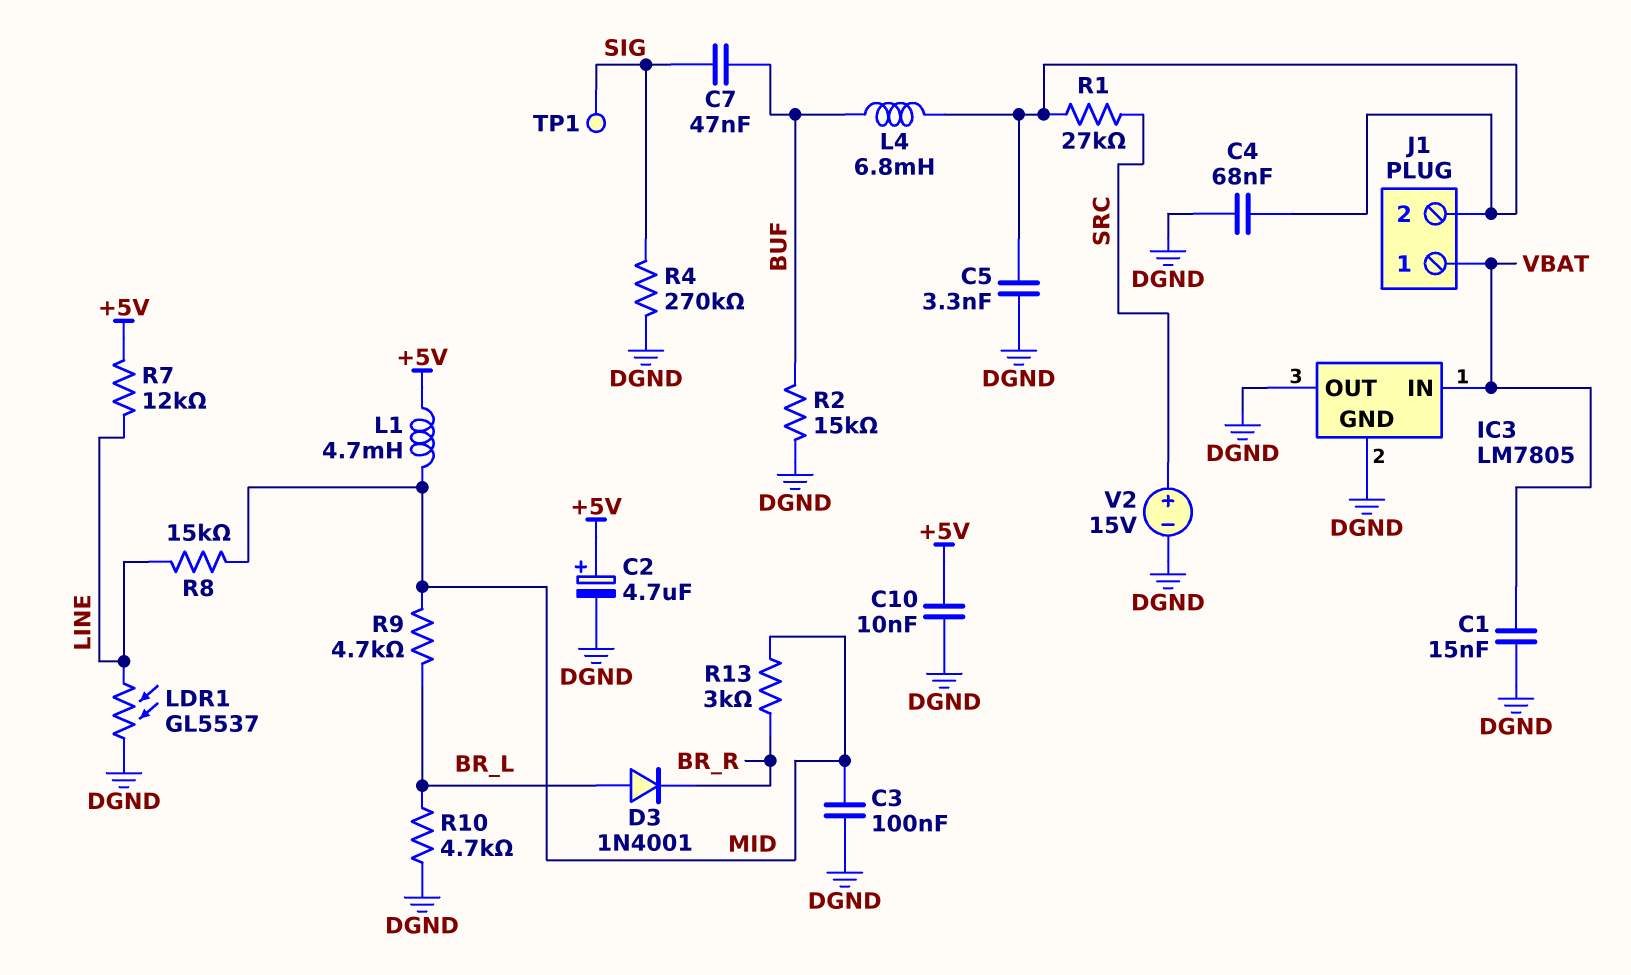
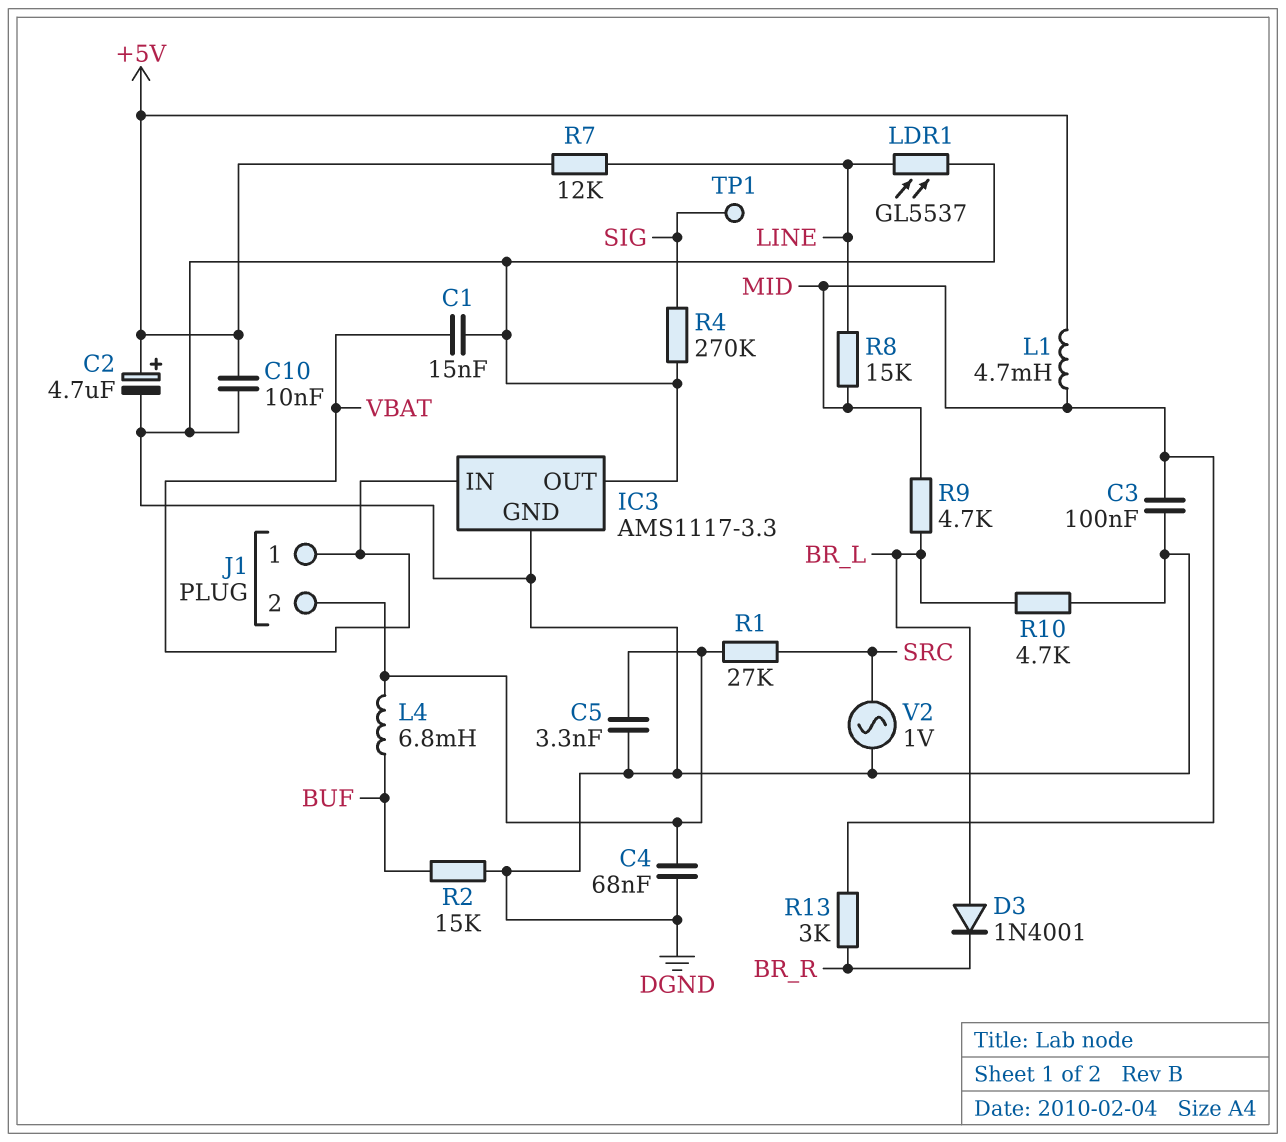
C7: 47nF (BUF, SIG) -> none
IC3: LM7805 -> AMS1117-3.3
V2: 15V (plus SRC, minus DGND) -> AC 1V (DGND, SRC)

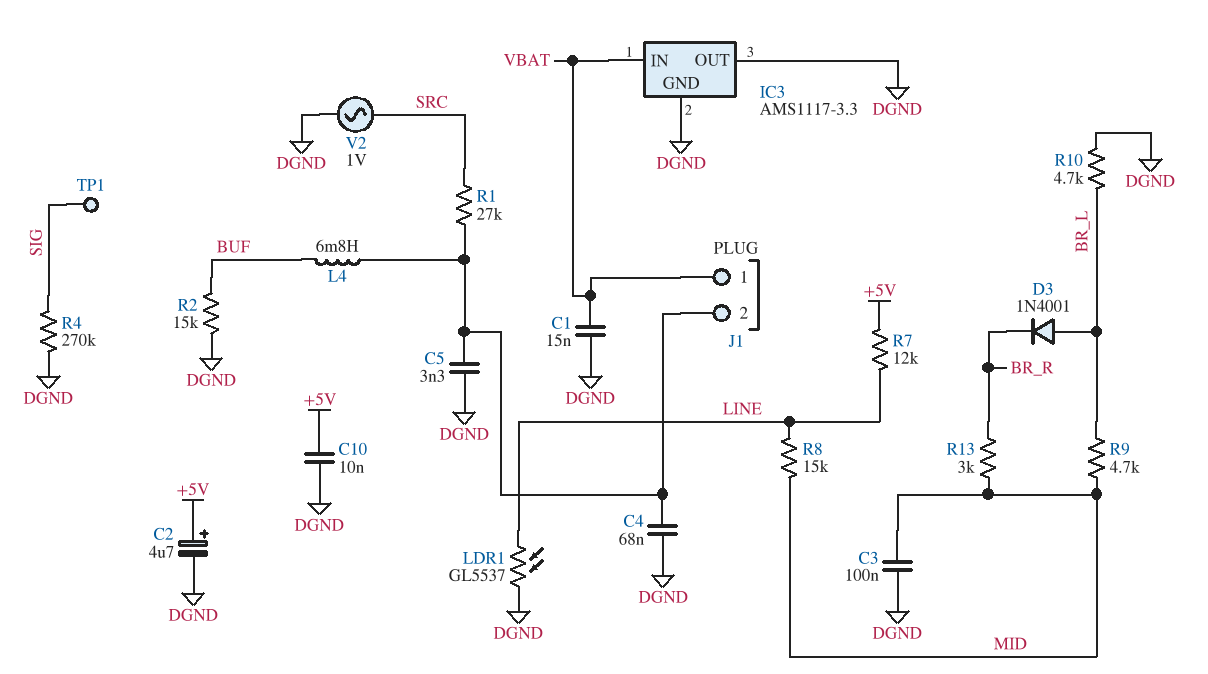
L1: 4.7mH (+5V, MID) -> none

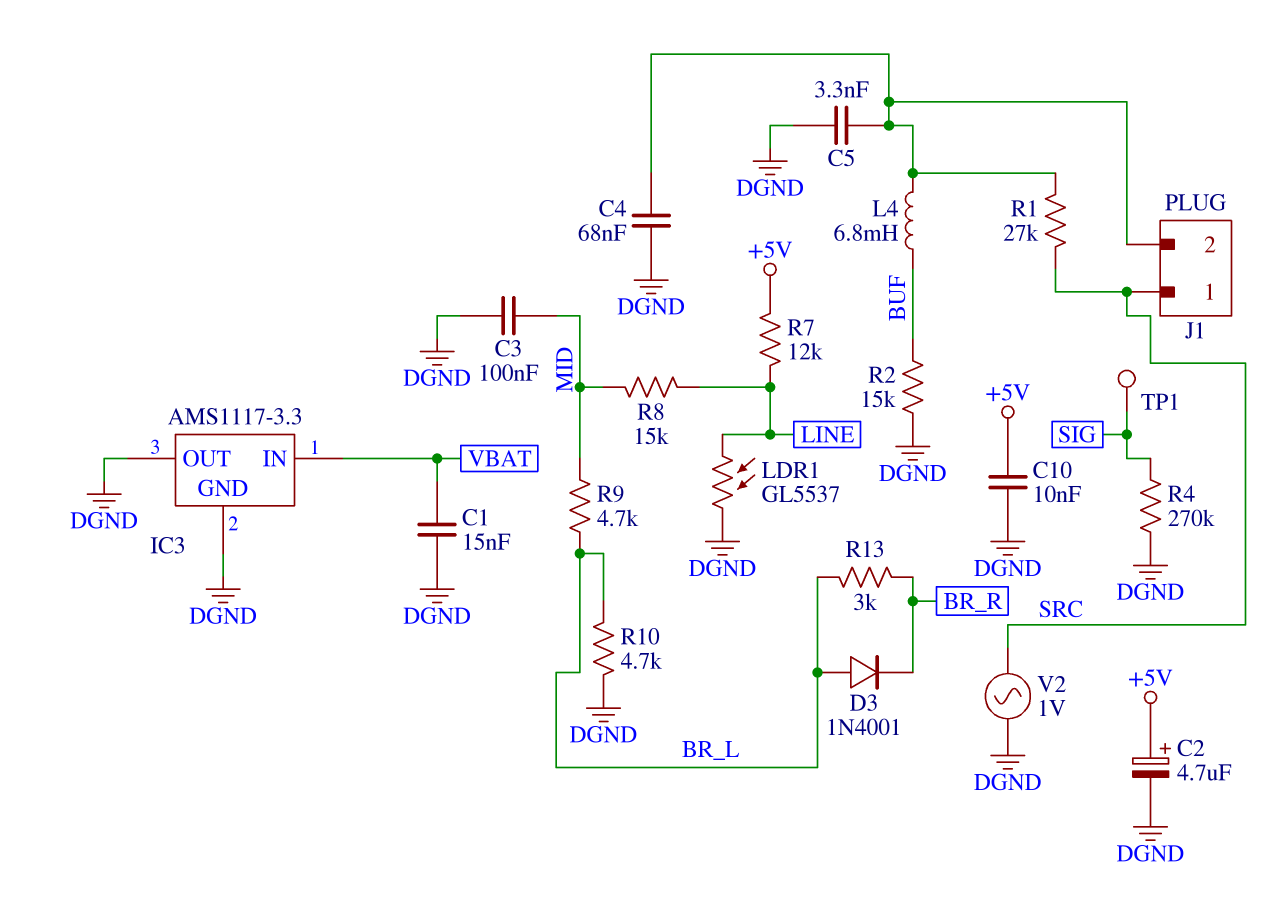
J1 pin 1: VBAT -> SRC
R13: 3k (BR_R, MID) -> 3k (BR_L, BR_R)

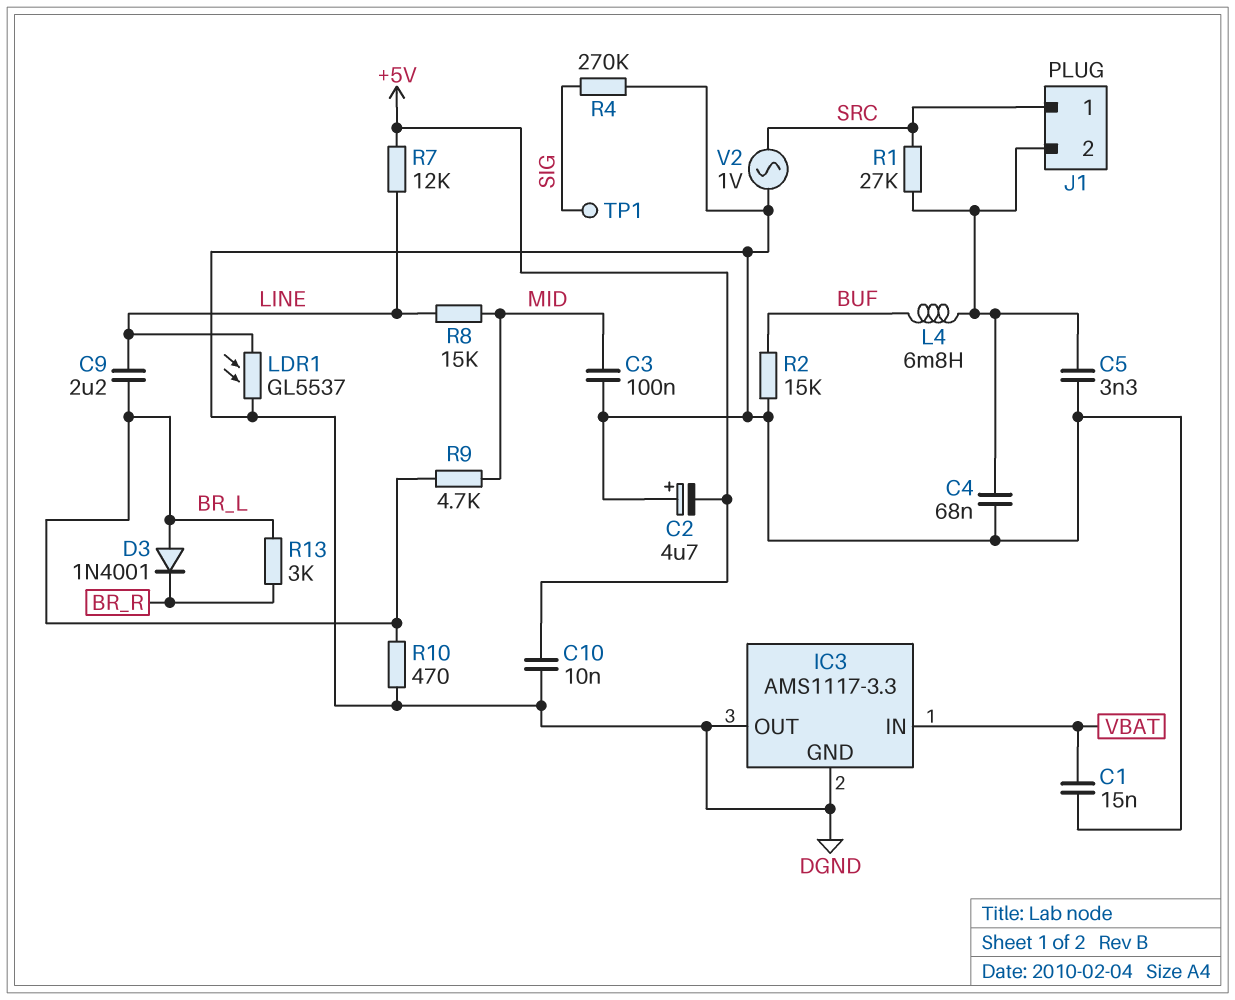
C2: 4.7uF (plus +5V, minus DGND) -> 4.7uF (plus DGND, minus +5V)
C9: none -> 2.2uF (BR_L, LINE)
R10: 4.7k (BR_L, DGND) -> 470 (BR_L, DGND)

